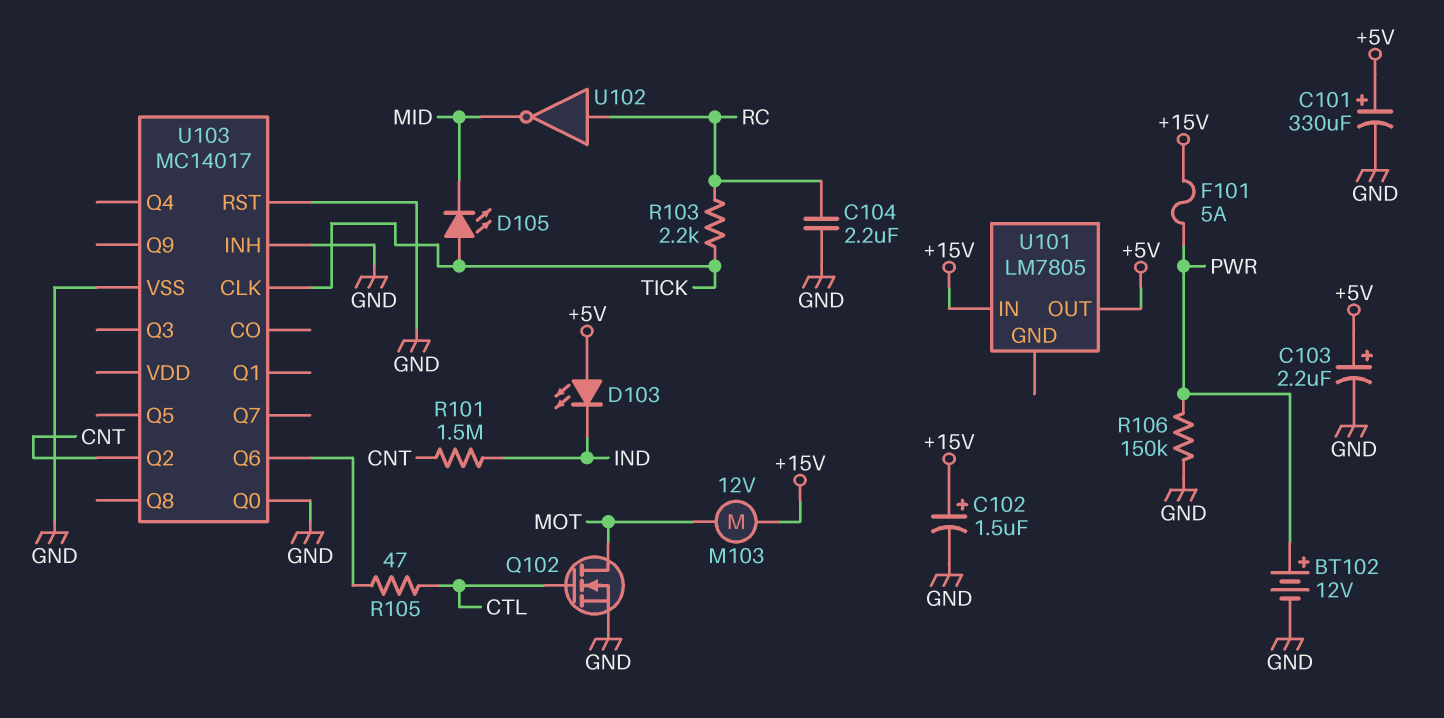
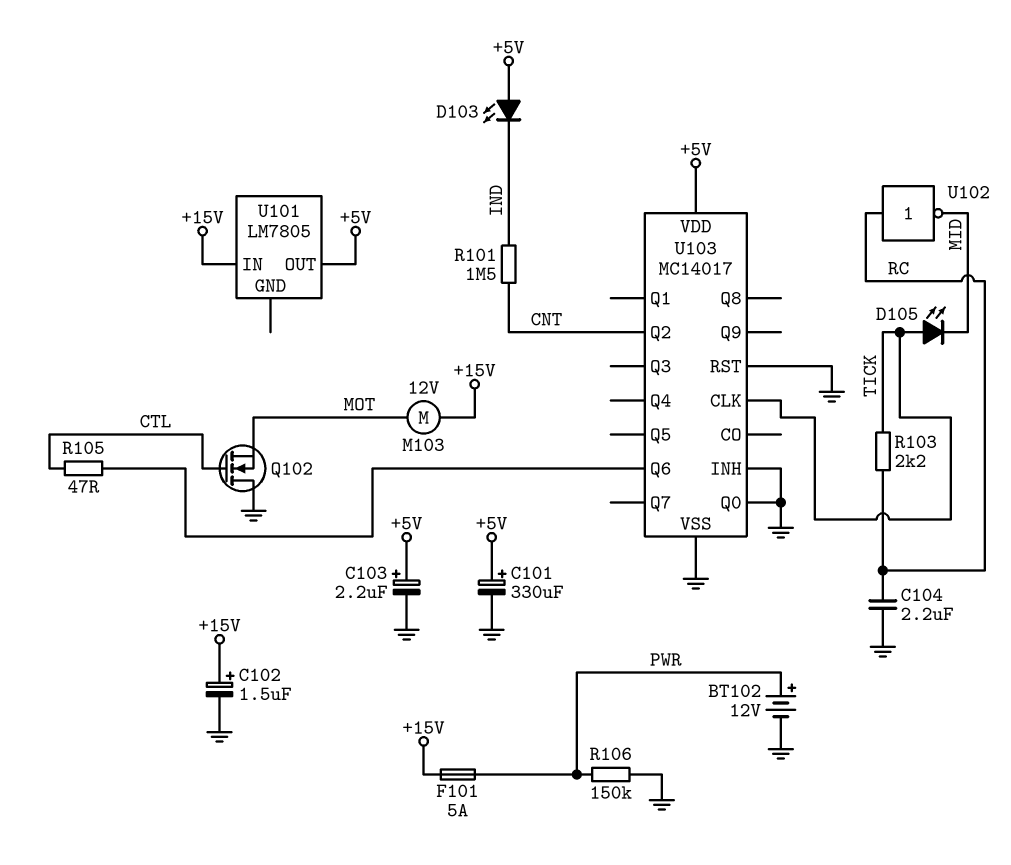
Q102: NMOS (G CTL, D MOT, S GND) -> NMOS (G CTL, D GND, S MOT)
U103 pin VDD: none -> +5V

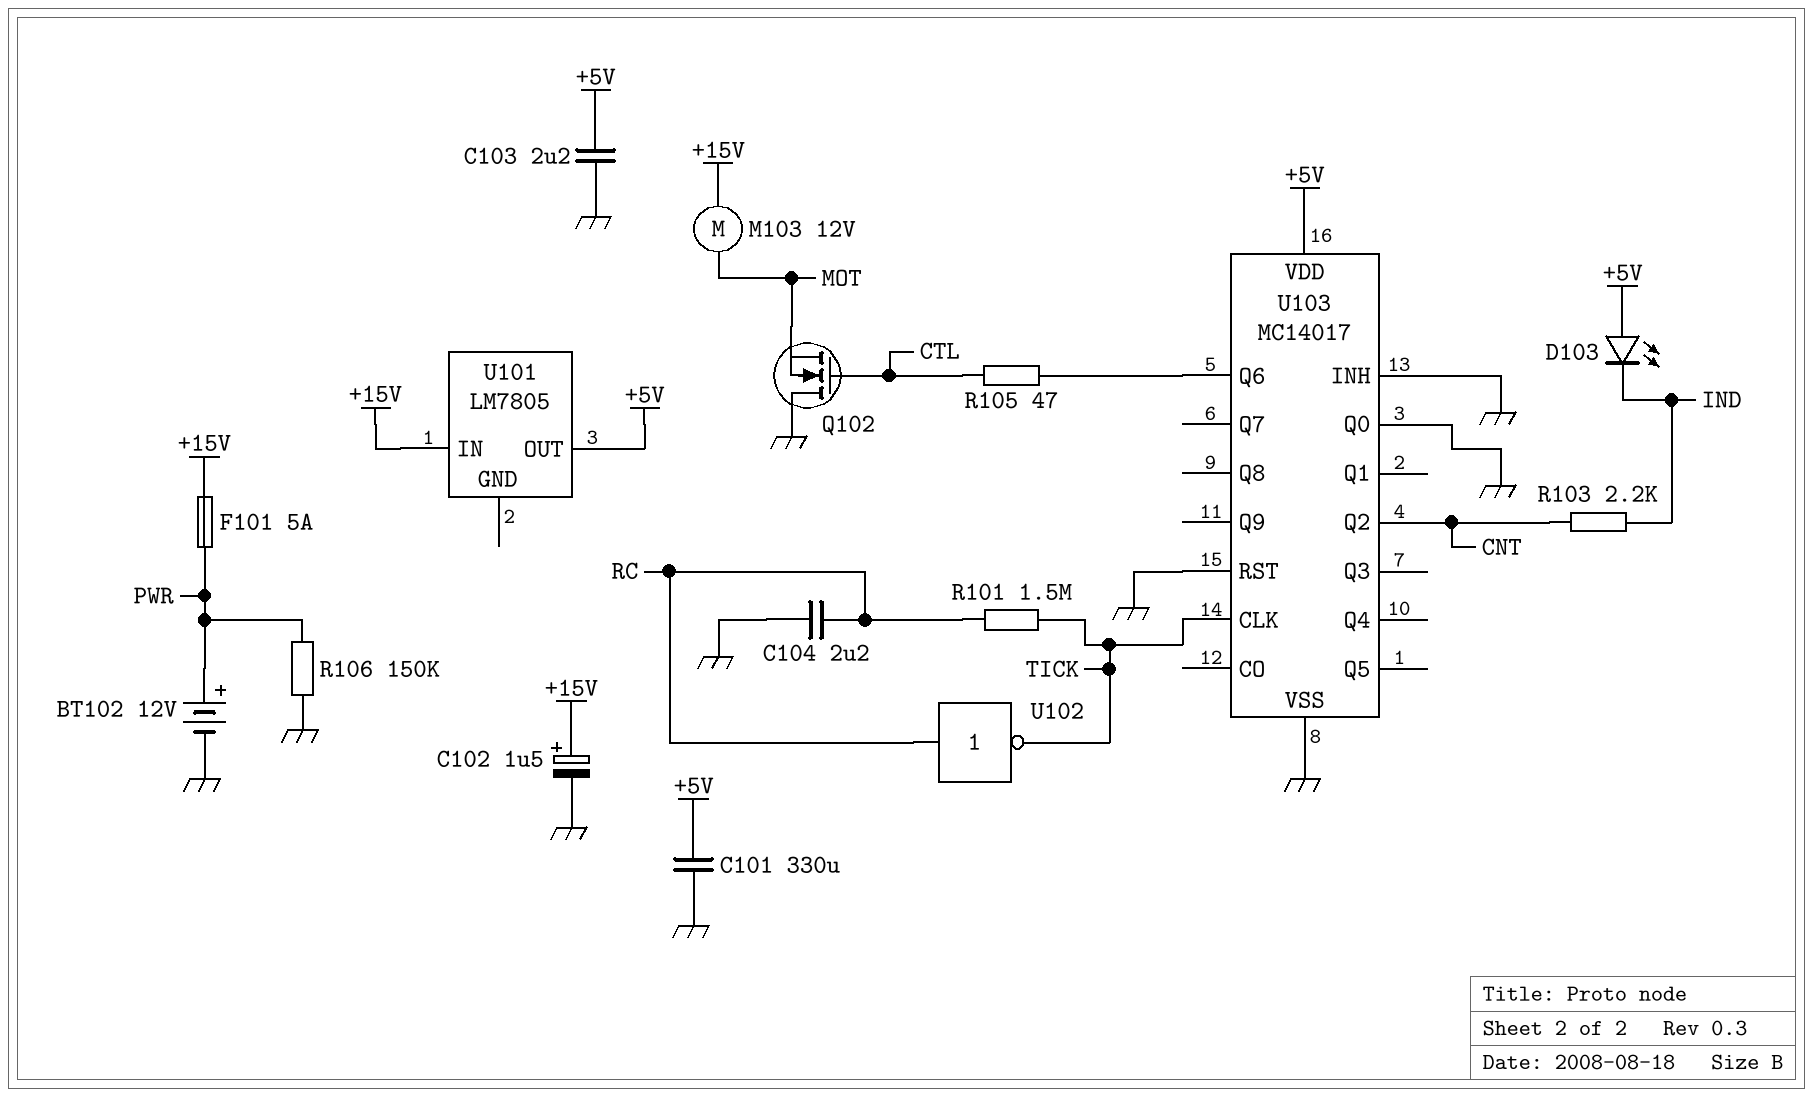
C101: 330uF (plus +5V, minus GND) -> 330uF (+5V, GND)
C103: 2.2uF (plus +5V, minus GND) -> 2.2uF (+5V, GND)
D105: LED (A TICK, K MID) -> none
R101: 1.5M (CNT, IND) -> 1.5M (RC, TICK)
R103: 2.2k (RC, TICK) -> 2.2k (CNT, IND)
U102: NOT (in RC, out MID) -> NOT (in RC, out TICK)

